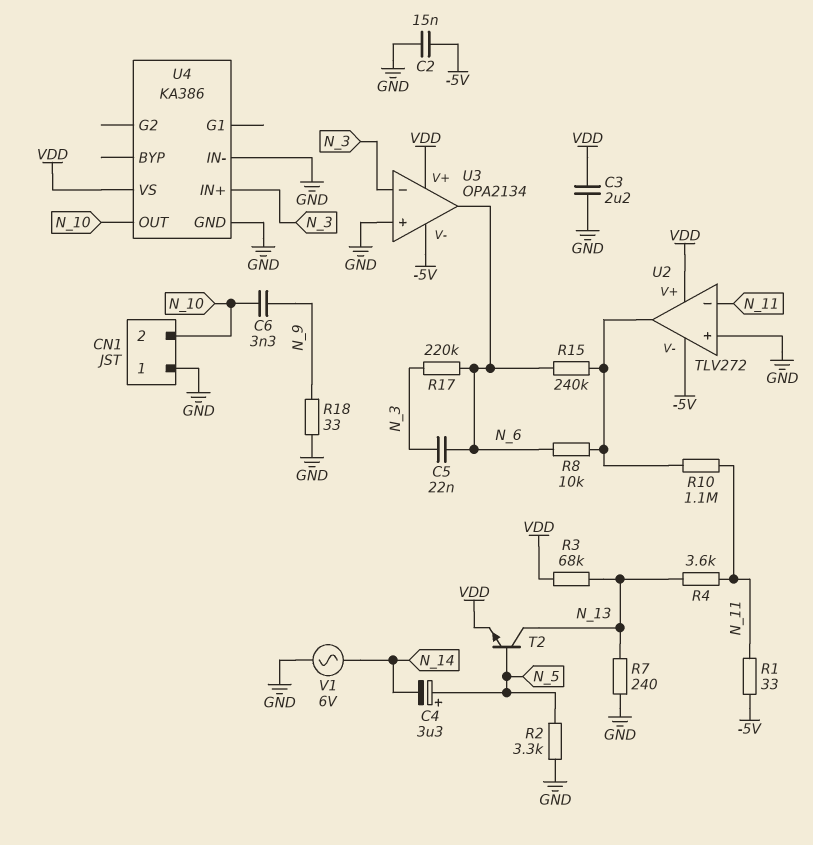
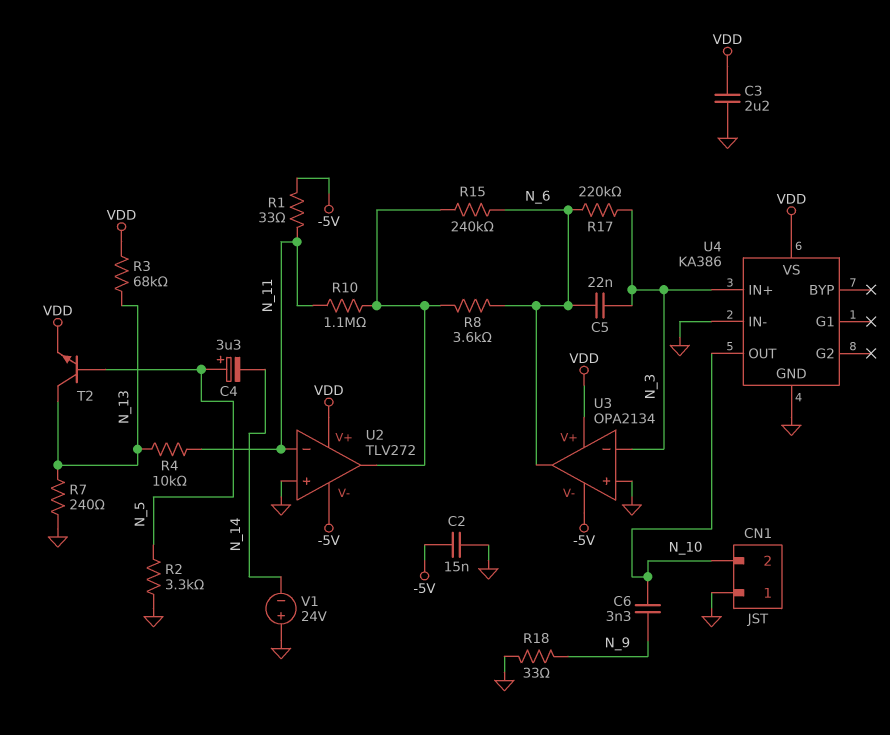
R4: 3.6k (N_11, N_13) -> 10k (N_11, N_13)
R8: 10k (N_6, U2/out) -> 3.6k (N_6, U2/out)
V1: AC 6V (GND, N_14) -> 24V (plus GND, minus N_14)

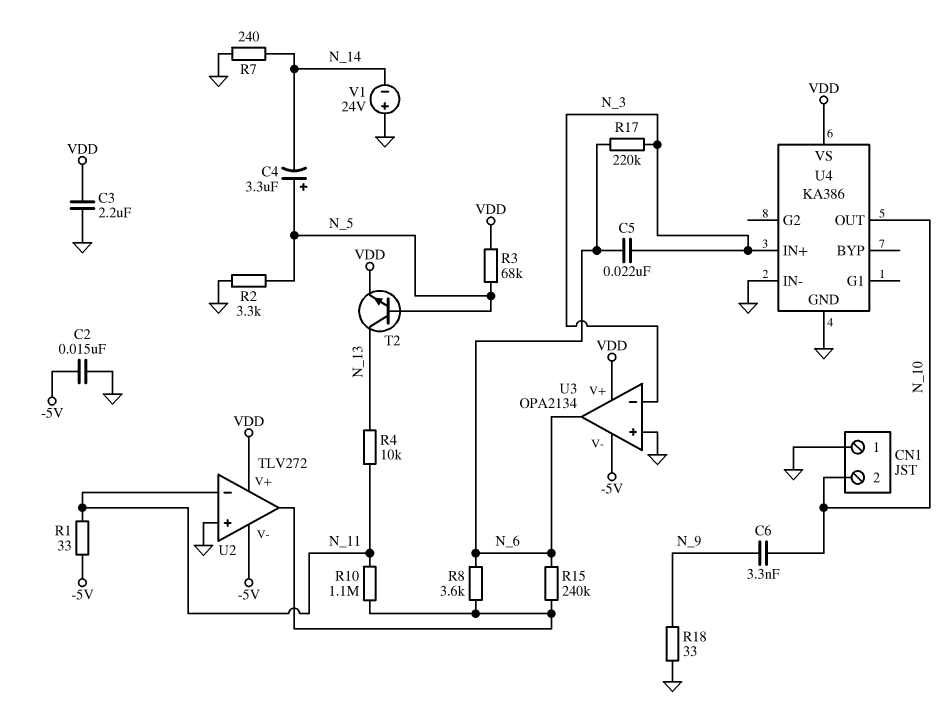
R3: 68k (N_13, VDD) -> 68k (N_5, VDD)
R7: 240 (GND, N_13) -> 240 (GND, N_14)

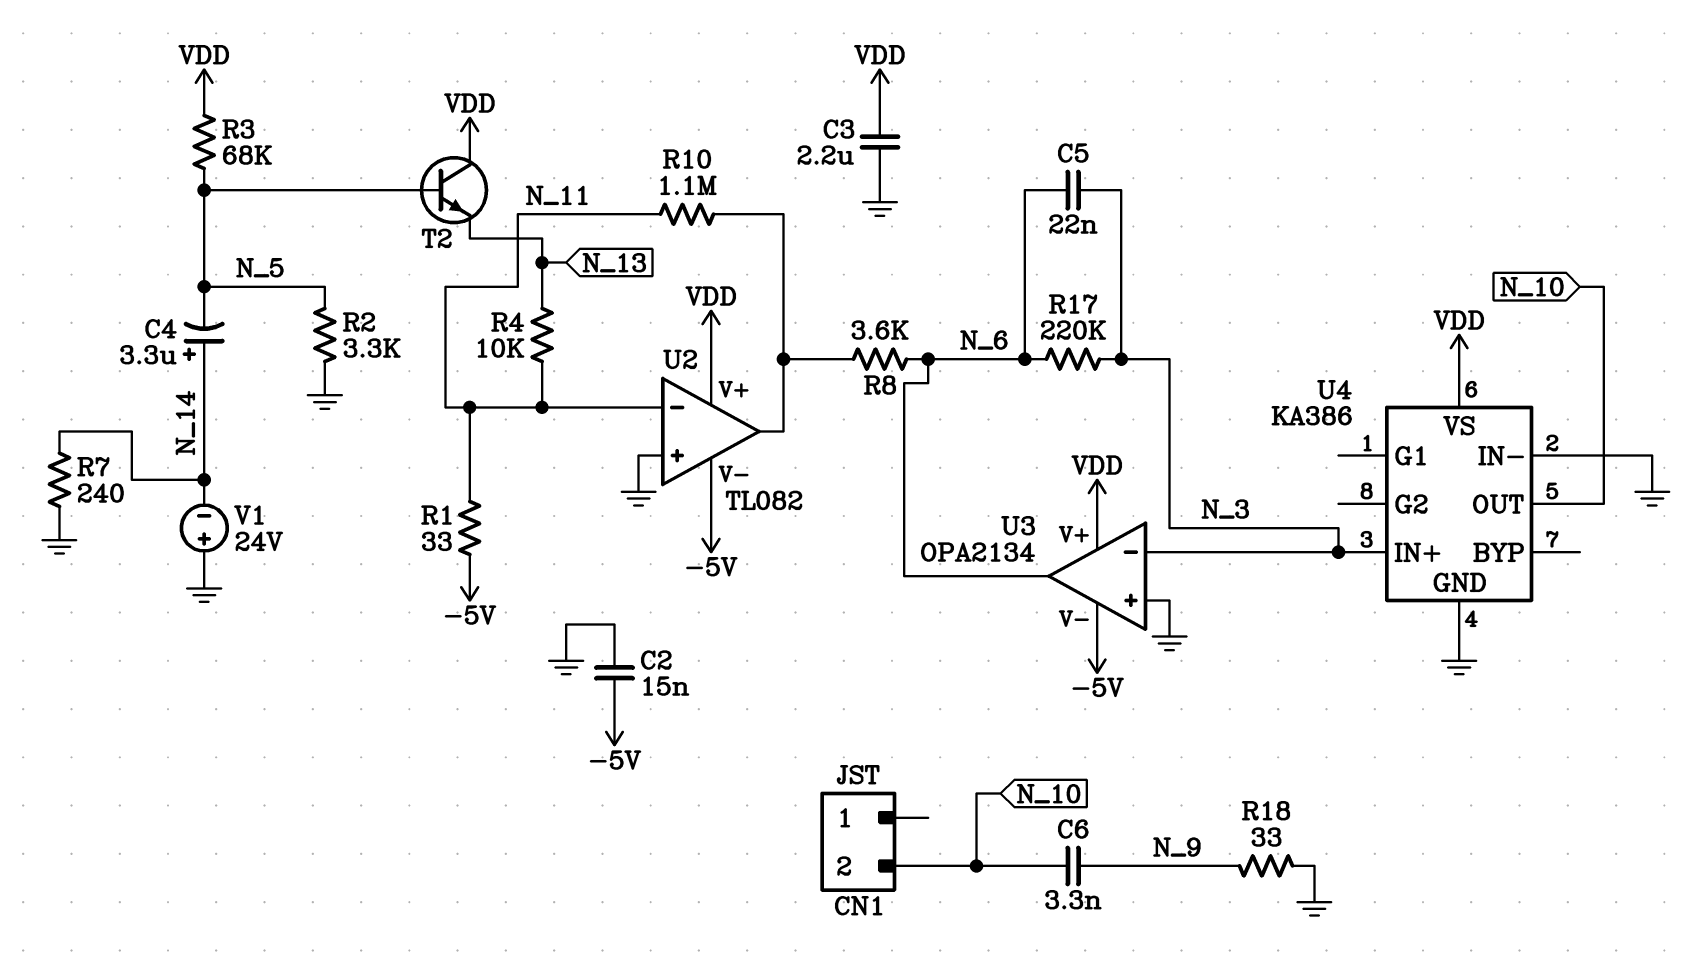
C4: 3.3uF (plus N_5, minus N_14) -> 3.3uF (plus N_14, minus N_5)
CN1 pin 1: GND -> none
R15: 240k (N_6, U2/out) -> none
T2: NPN (B N_5, C N_13, E VDD) -> NPN (B N_5, C VDD, E N_13)
U2: TLV272 -> TL082

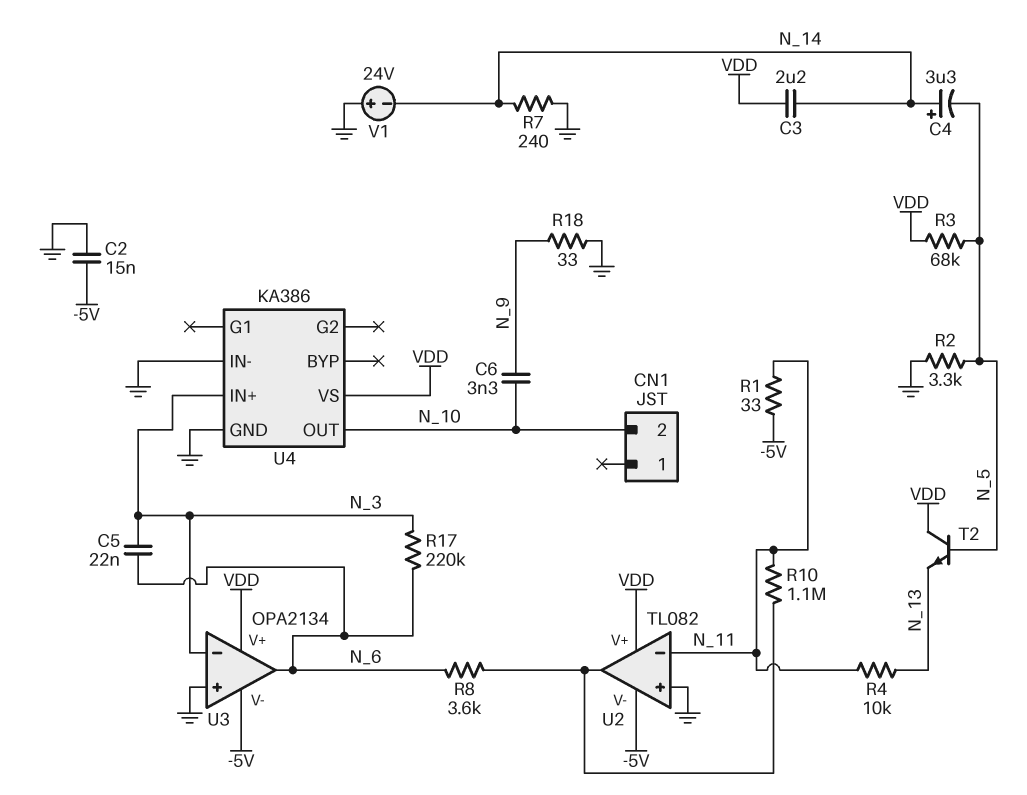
C3: 2.2uF (GND, VDD) -> 2.2uF (N_14, VDD)

